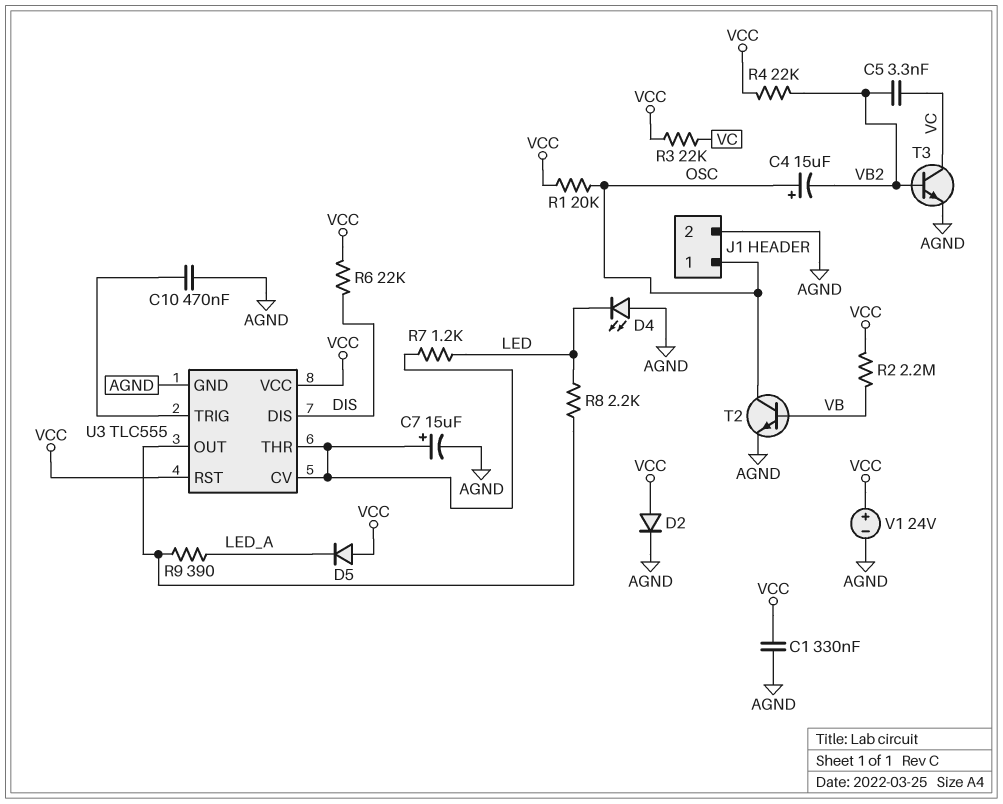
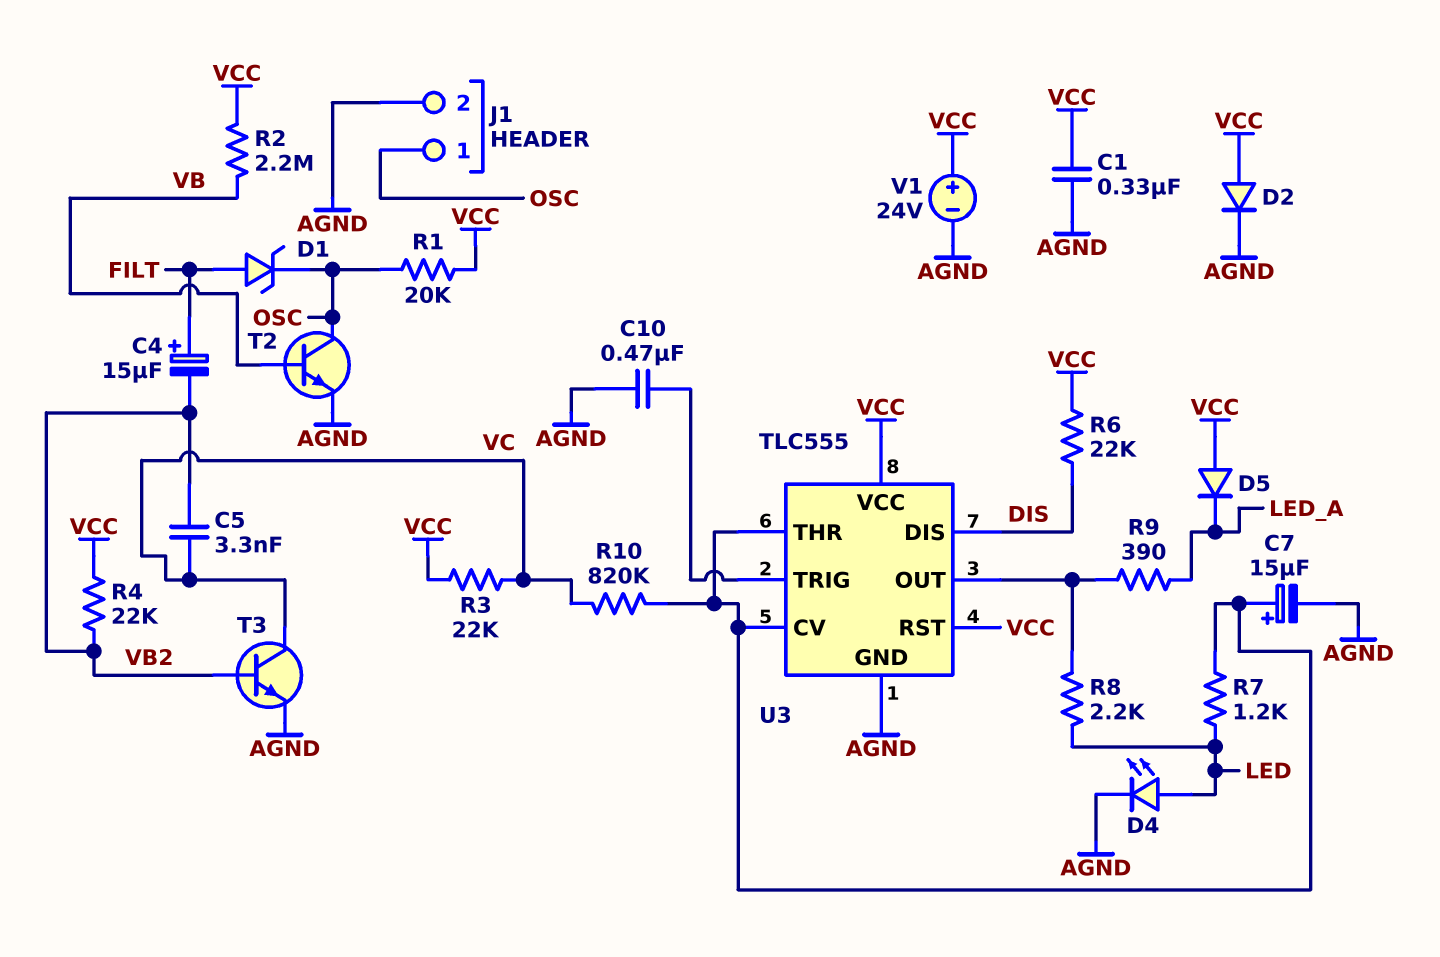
C4: 15uF (plus OSC, minus VB2) -> 15uF (plus FILT, minus VB2)
D1: none -> zener (A FILT, K OSC)
D4: LED (A AGND, K LED) -> LED (A LED, K AGND)
R10: none -> 820k (U3/CV, VC)

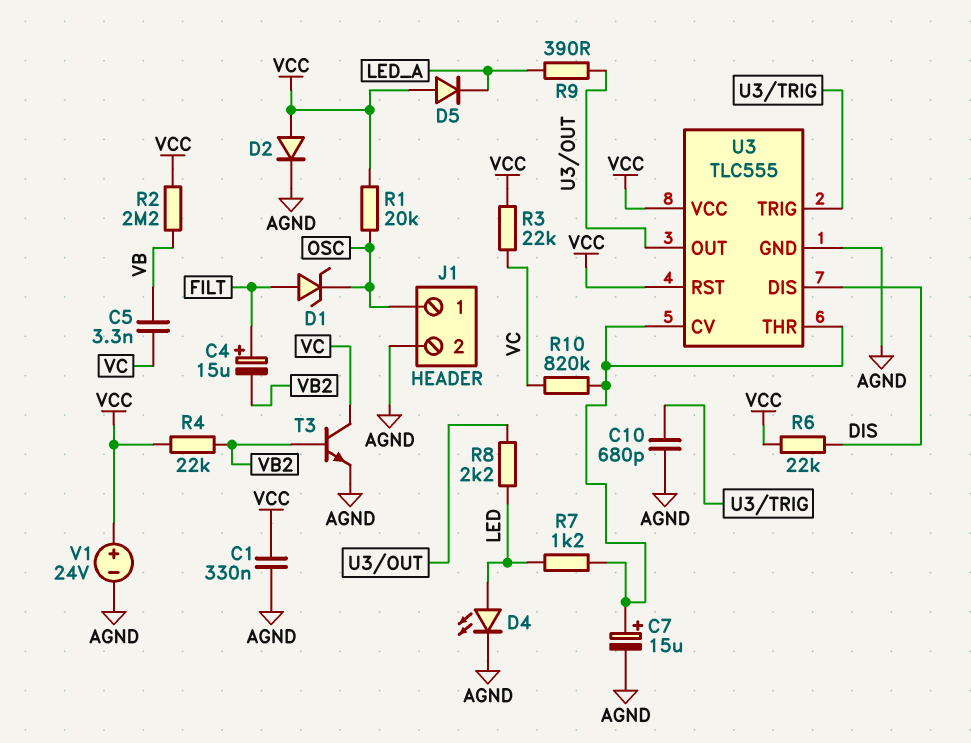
C5: 3.3nF (VB2, VC) -> 3.3nF (VB, VC)
C10: 470nF (AGND, U3/TRIG) -> 680pF (AGND, U3/TRIG)
T2: NPN (B VB, C OSC, E AGND) -> none

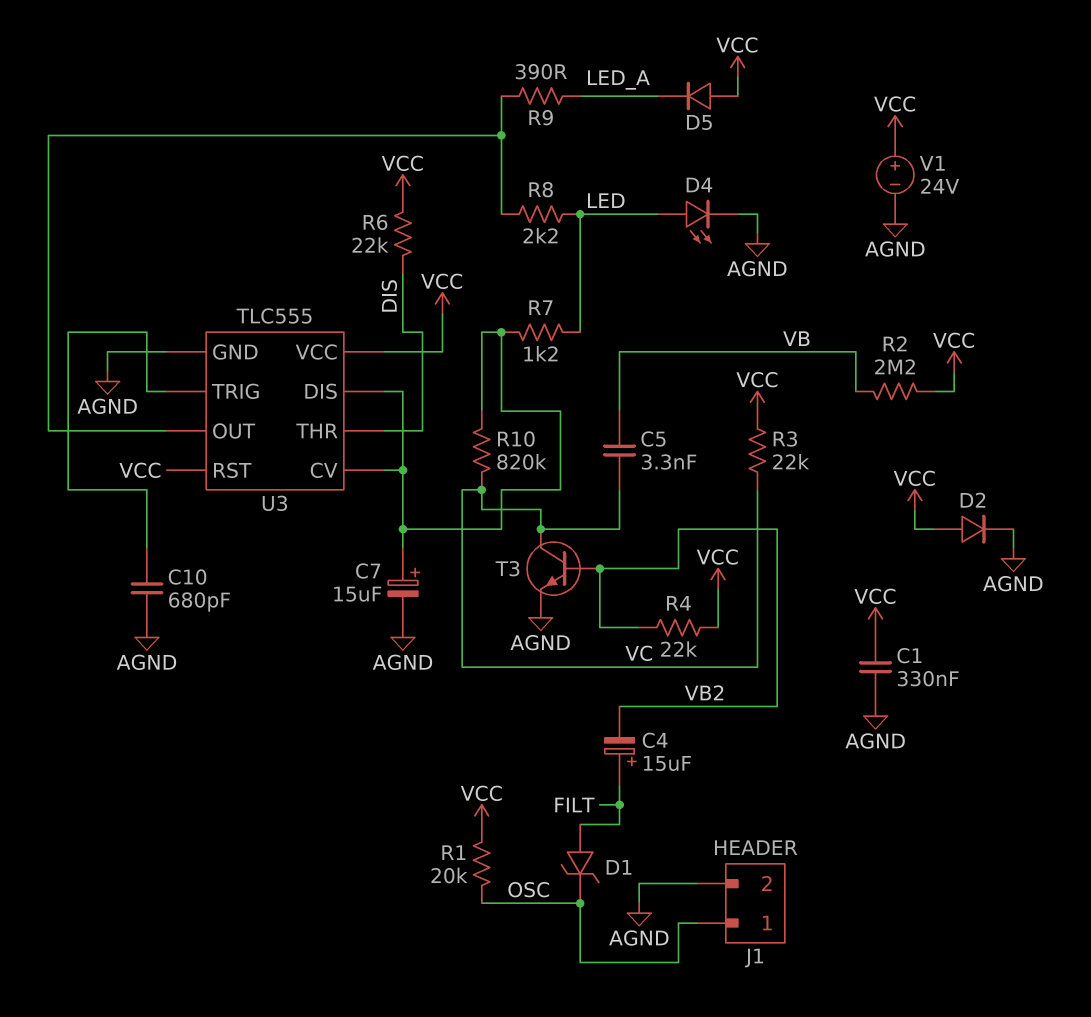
U3 pin DIS: DIS -> U3/CV
U3 pin THR: U3/CV -> DIS

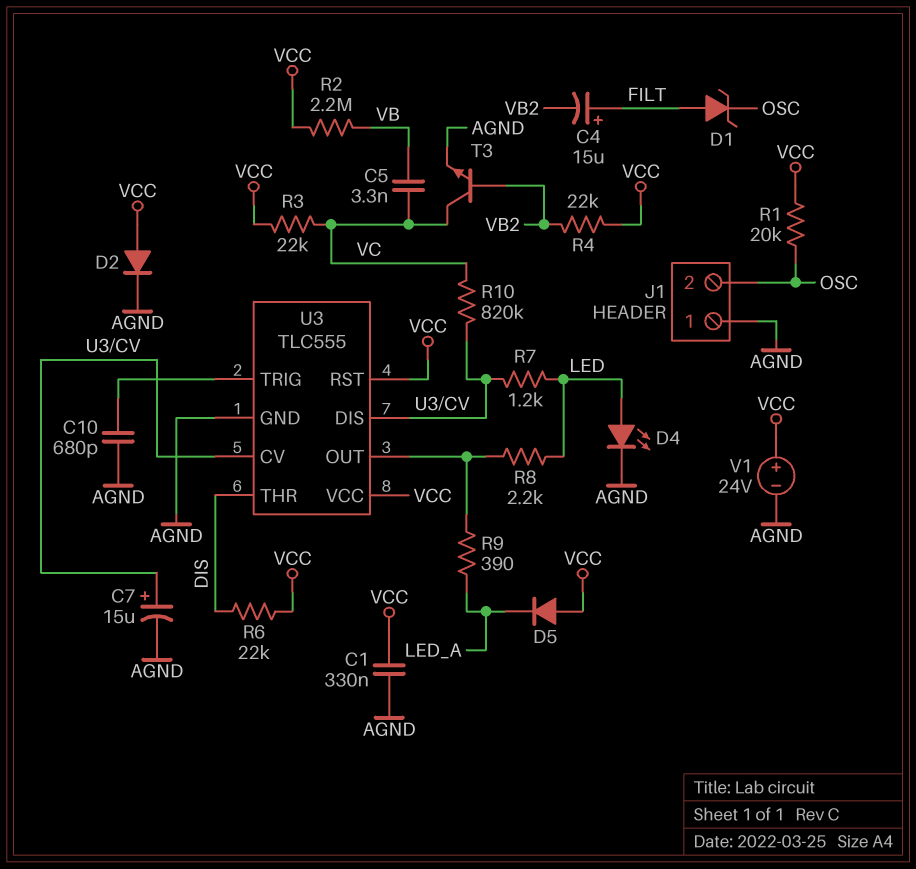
J1 pin 1: OSC -> AGND
J1 pin 2: AGND -> OSC

